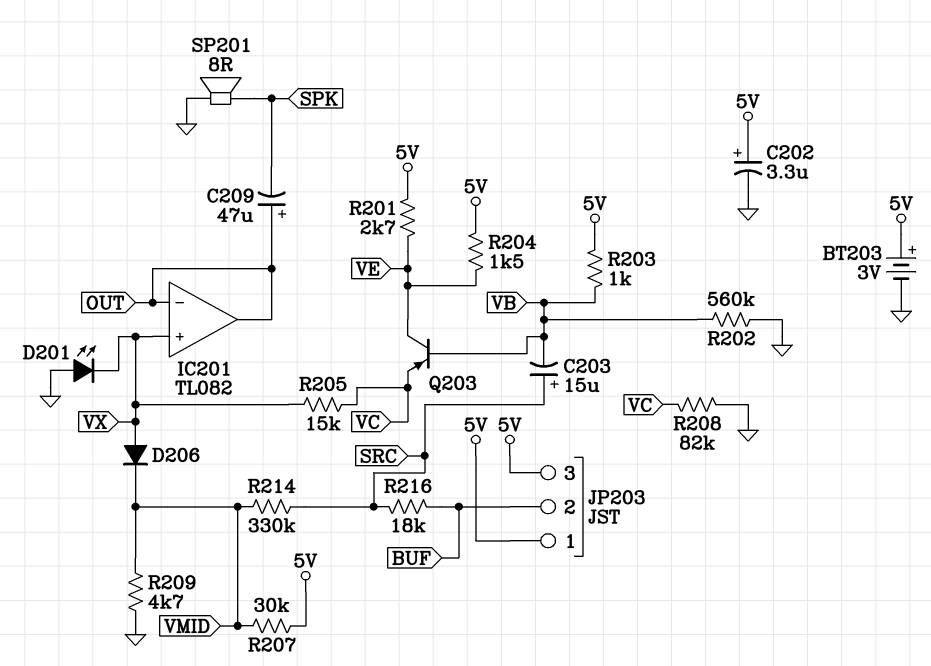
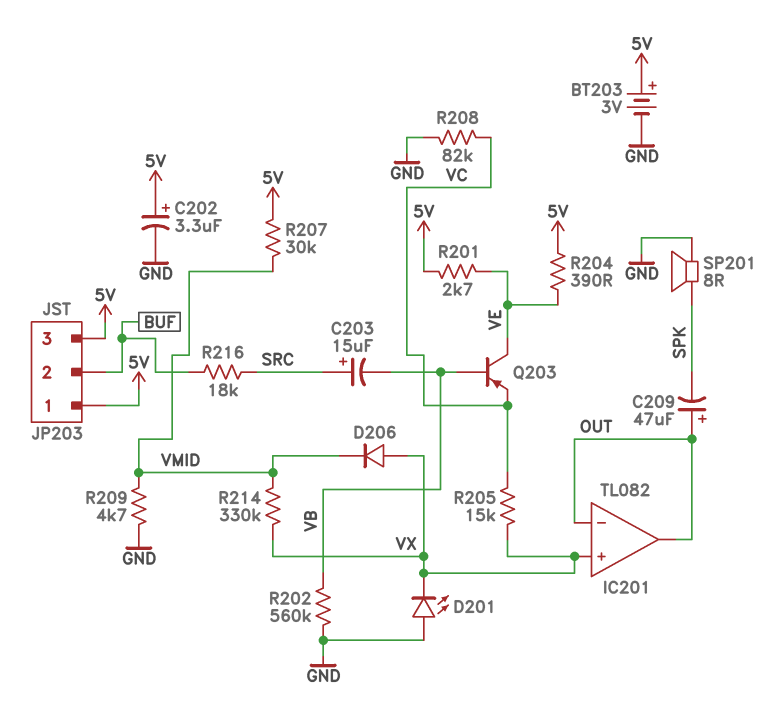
R203: 1k (5V, VB) -> none
R204: 1.5k (5V, VE) -> 390 (5V, VE)
R214: 330k (SRC, VMID) -> 330k (VMID, VX)

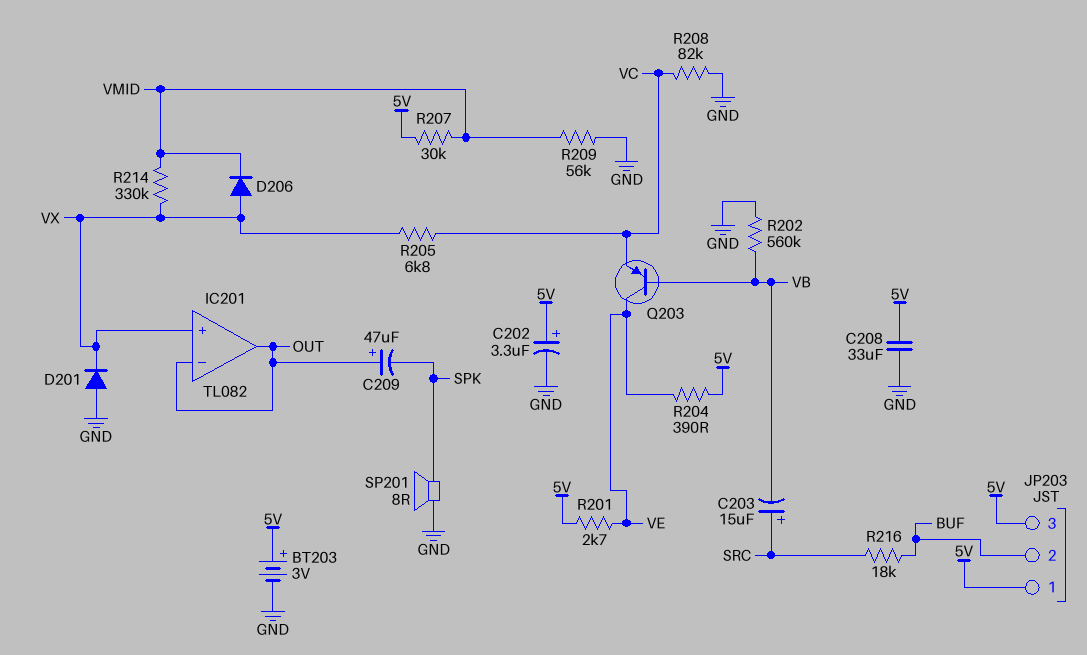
C208: none -> 33uF (5V, GND)
D201: LED (A GND, K VX) -> diode (A GND, K VX)
R205: 15k (VC, VX) -> 6.8k (VC, VX)
R209: 4.7k (GND, VMID) -> 56k (GND, VMID)

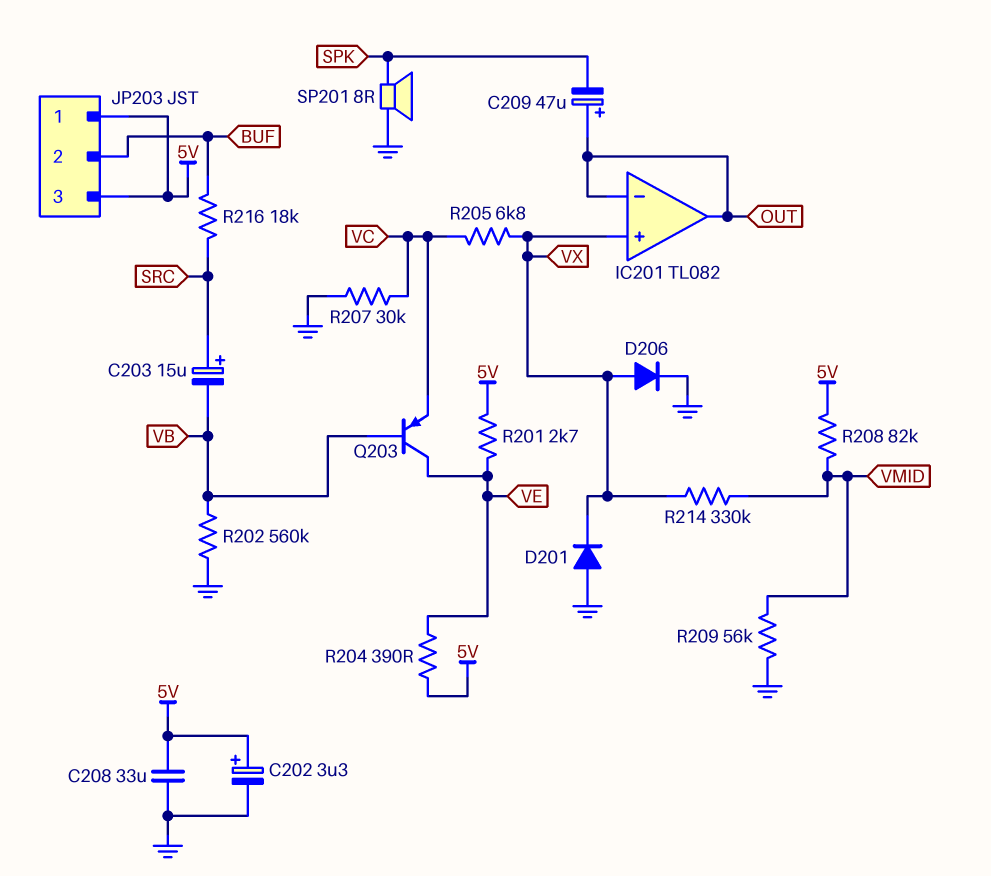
BT203: 3V (plus 5V, minus GND) -> none
D206: diode (A VX, K VMID) -> diode (A VX, K GND)
R207: 30k (5V, VMID) -> 30k (GND, VC)
R208: 82k (GND, VC) -> 82k (5V, VMID)

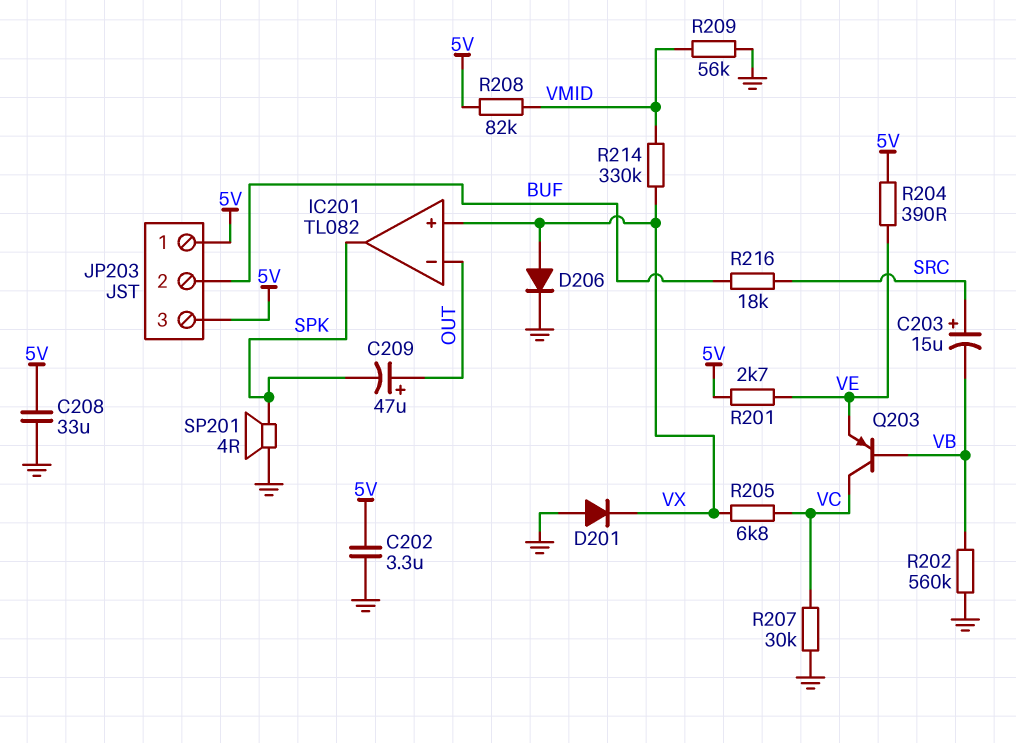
C202: 3.3uF (plus 5V, minus GND) -> 3.3uF (5V, GND)
IC201 pin out: OUT -> SPK
Q203: PNP (B VB, C VE, E VC) -> PNP (B VB, C VC, E VE)
SP201: speaker 8R (GND, SPK) -> speaker 4R (GND, SPK)

